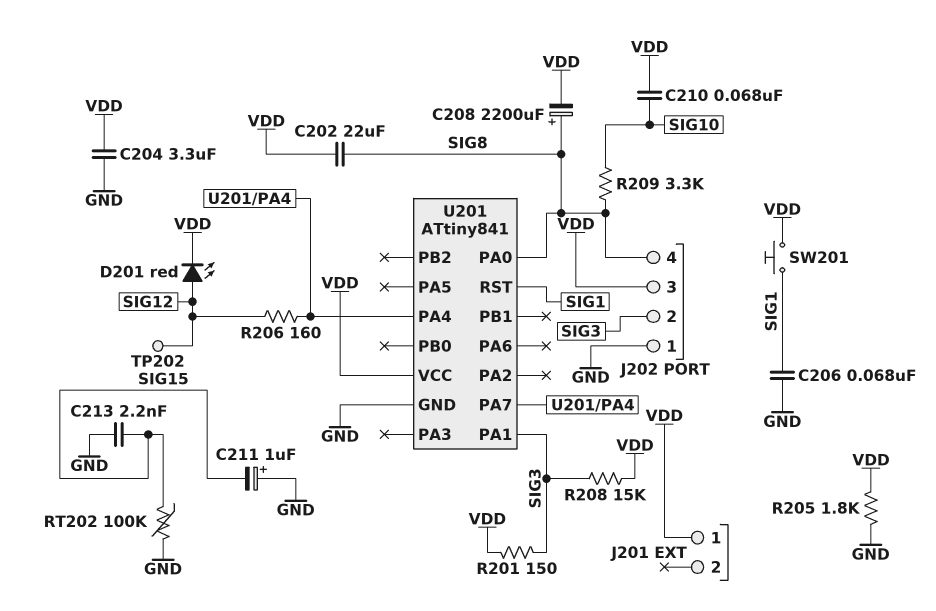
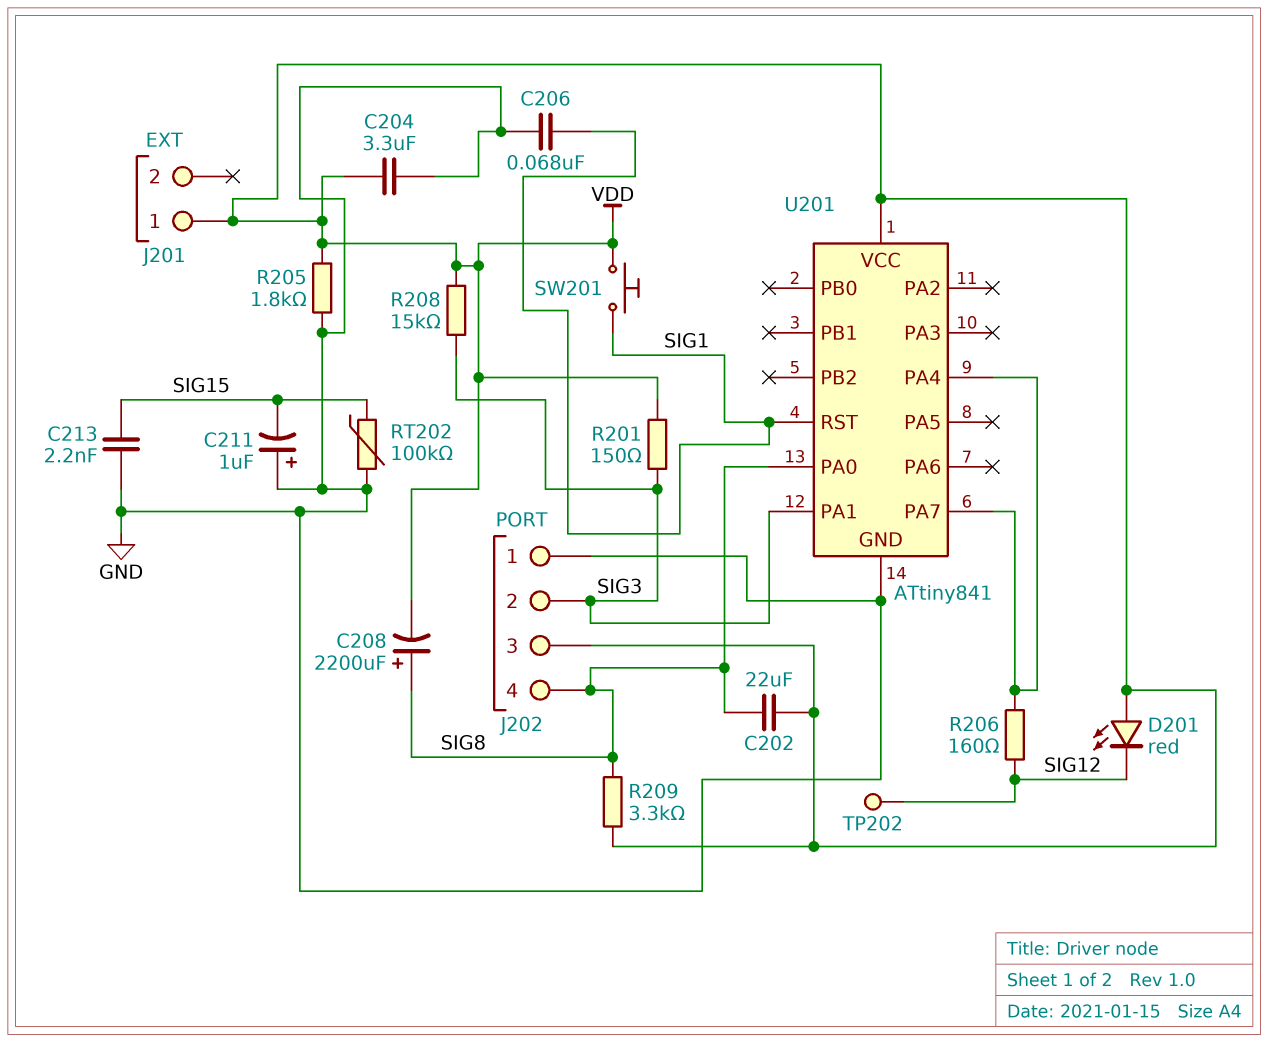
C210: 68nF (SIG10, VDD) -> none
D201: LED red (A SIG12, K VDD) -> LED red (A VDD, K SIG12)
R209: 3.3k (SIG8, SIG10) -> 3.3k (SIG8, VDD)

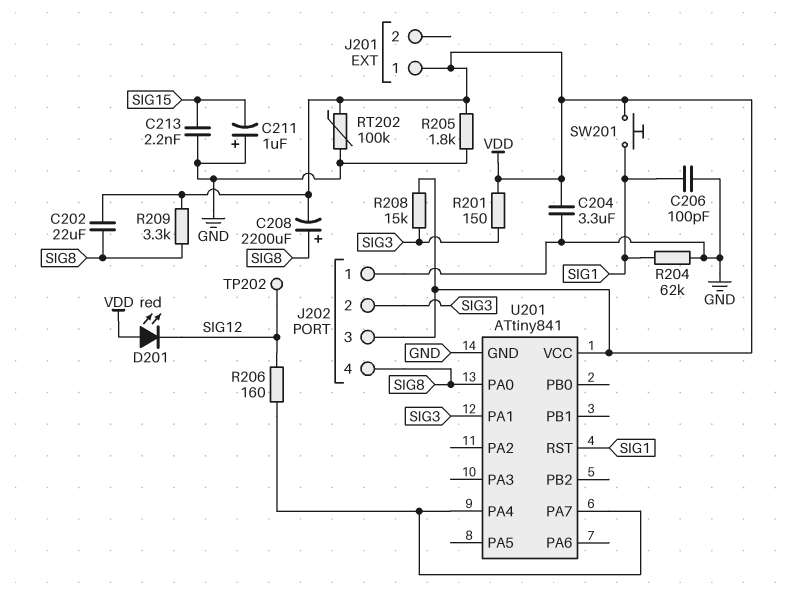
C206: 68nF (GND, SIG1) -> 100pF (GND, SIG1)
R204: none -> 62k (GND, SIG1)
RT202: 100k (GND, SIG15) -> 100k (GND, VDD)

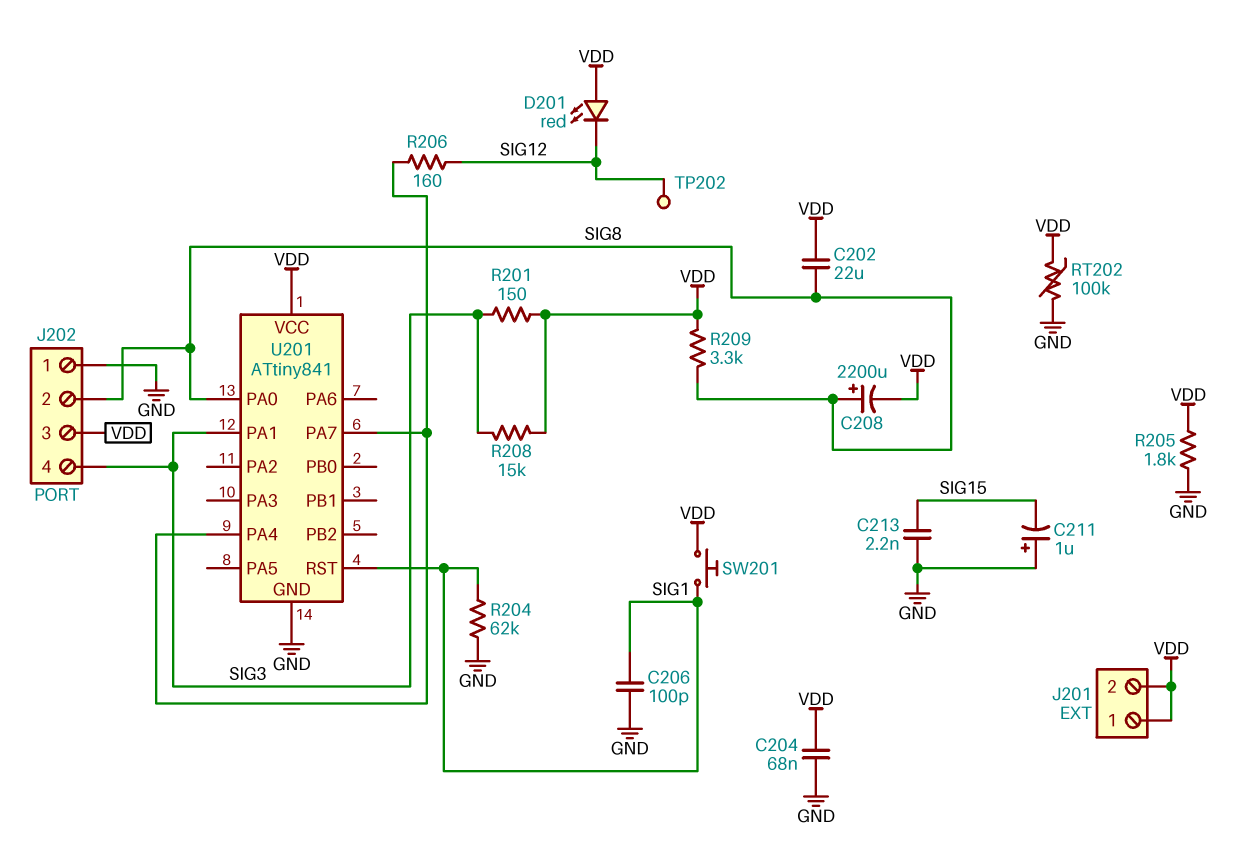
C204: 3.3uF (GND, VDD) -> 68nF (GND, VDD)
J201 pin 2: none -> VDD
J202 pin 2: SIG3 -> SIG8
J202 pin 4: SIG8 -> SIG3

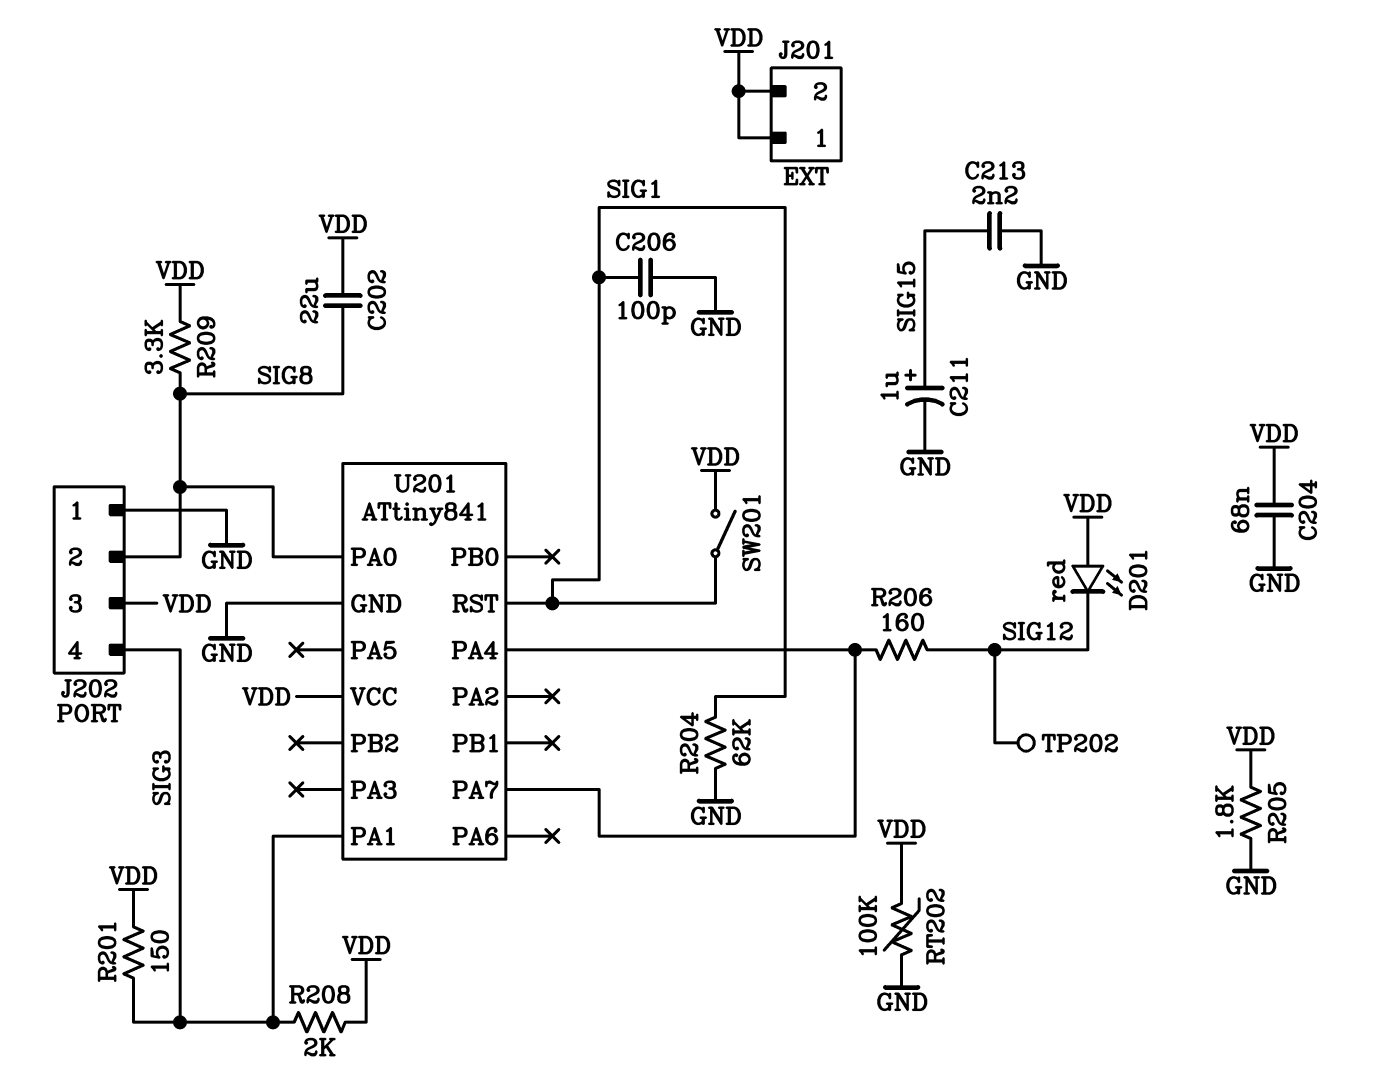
C208: 2200uF (plus SIG8, minus VDD) -> none
C211: 1uF (plus GND, minus SIG15) -> 1uF (plus SIG15, minus GND)
R208: 15k (SIG3, VDD) -> 2k (SIG3, VDD)
SW201: button (SIG1, VDD) -> switch (SIG1, VDD)

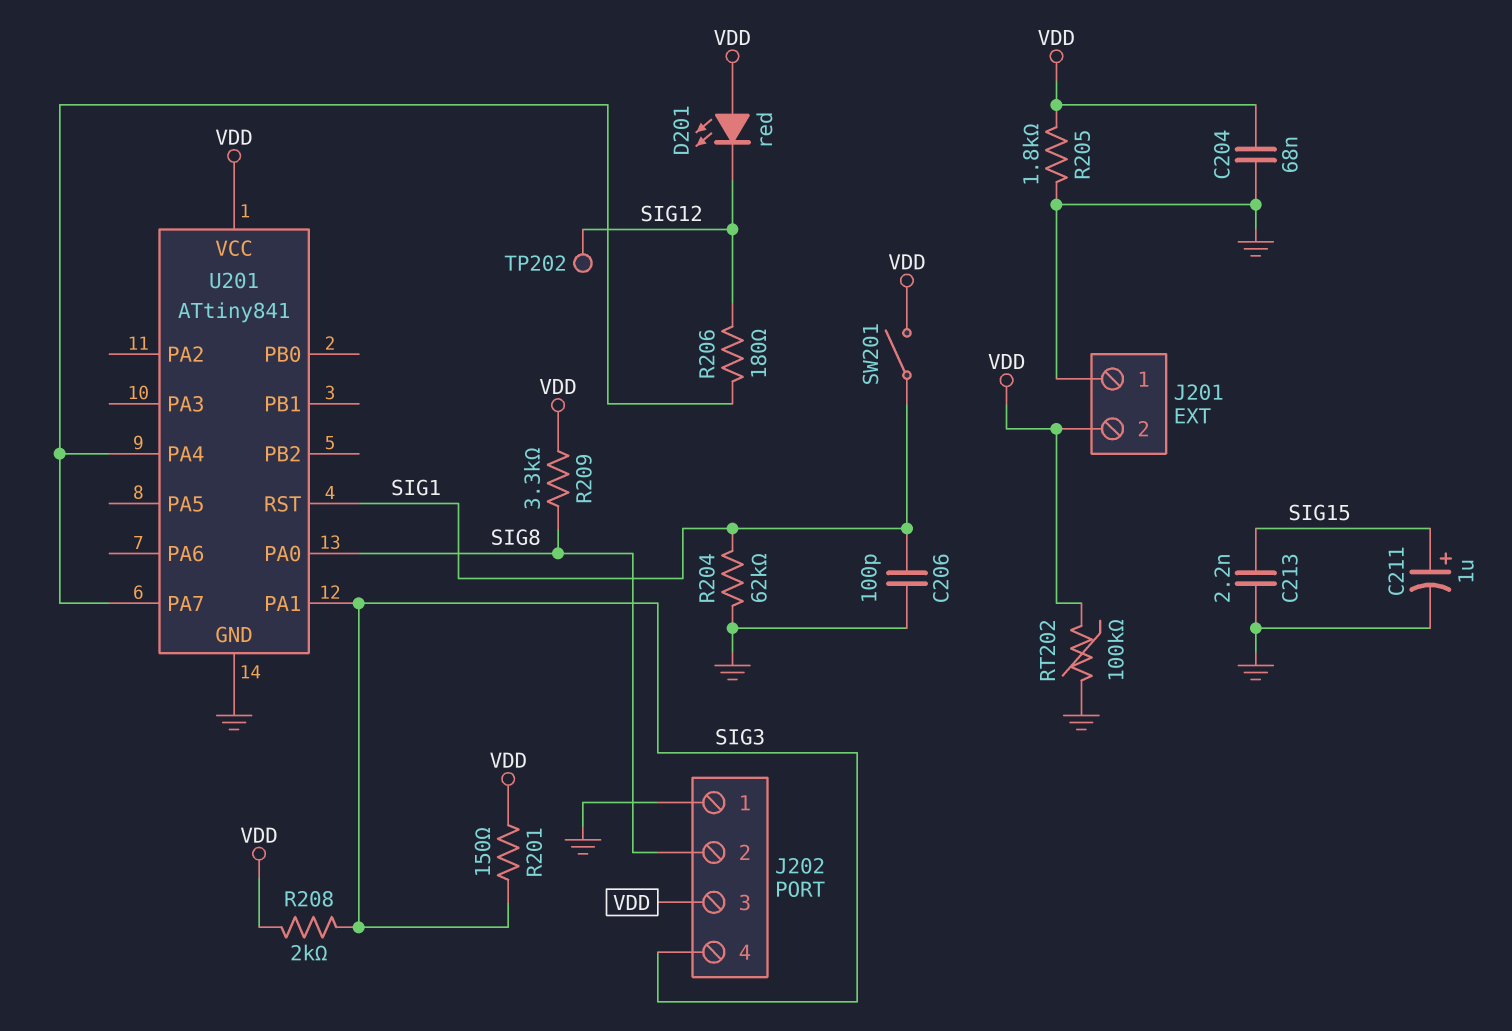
C202: 22uF (SIG8, VDD) -> none
J201 pin 1: VDD -> GND
R206: 160 (SIG12, U201/PA4) -> 180 (SIG12, U201/PA4)

